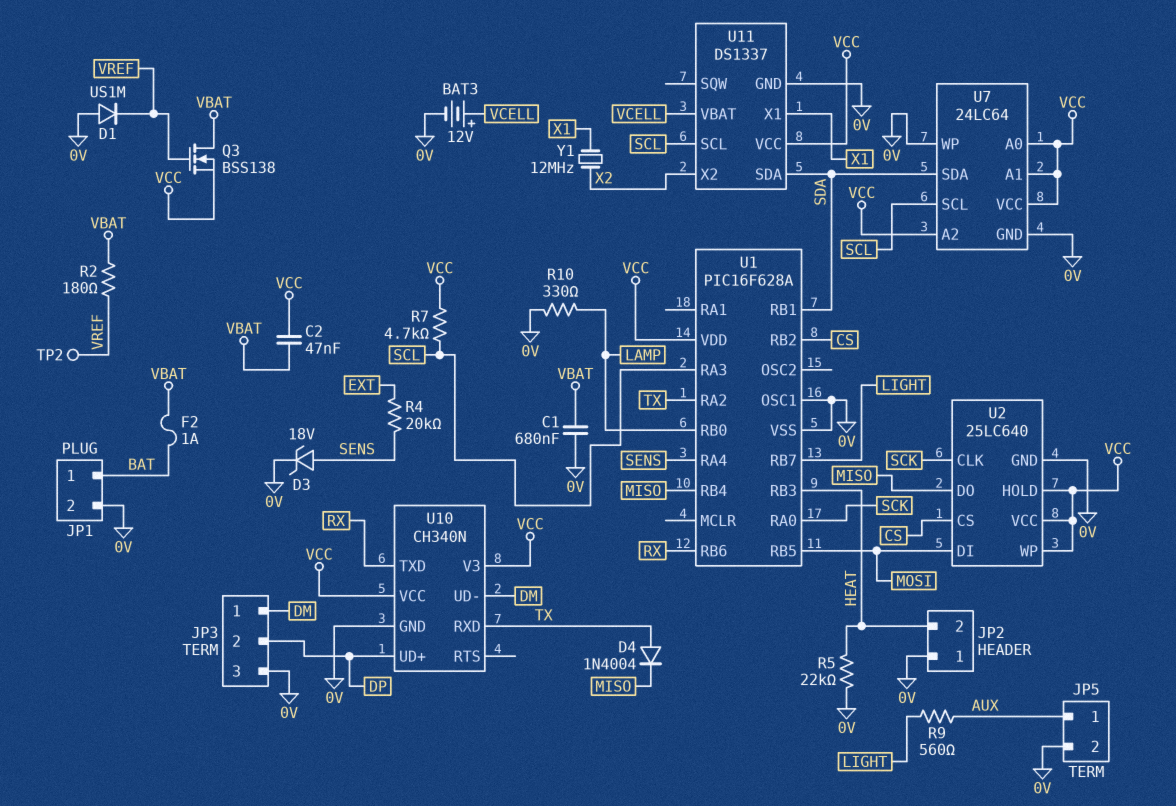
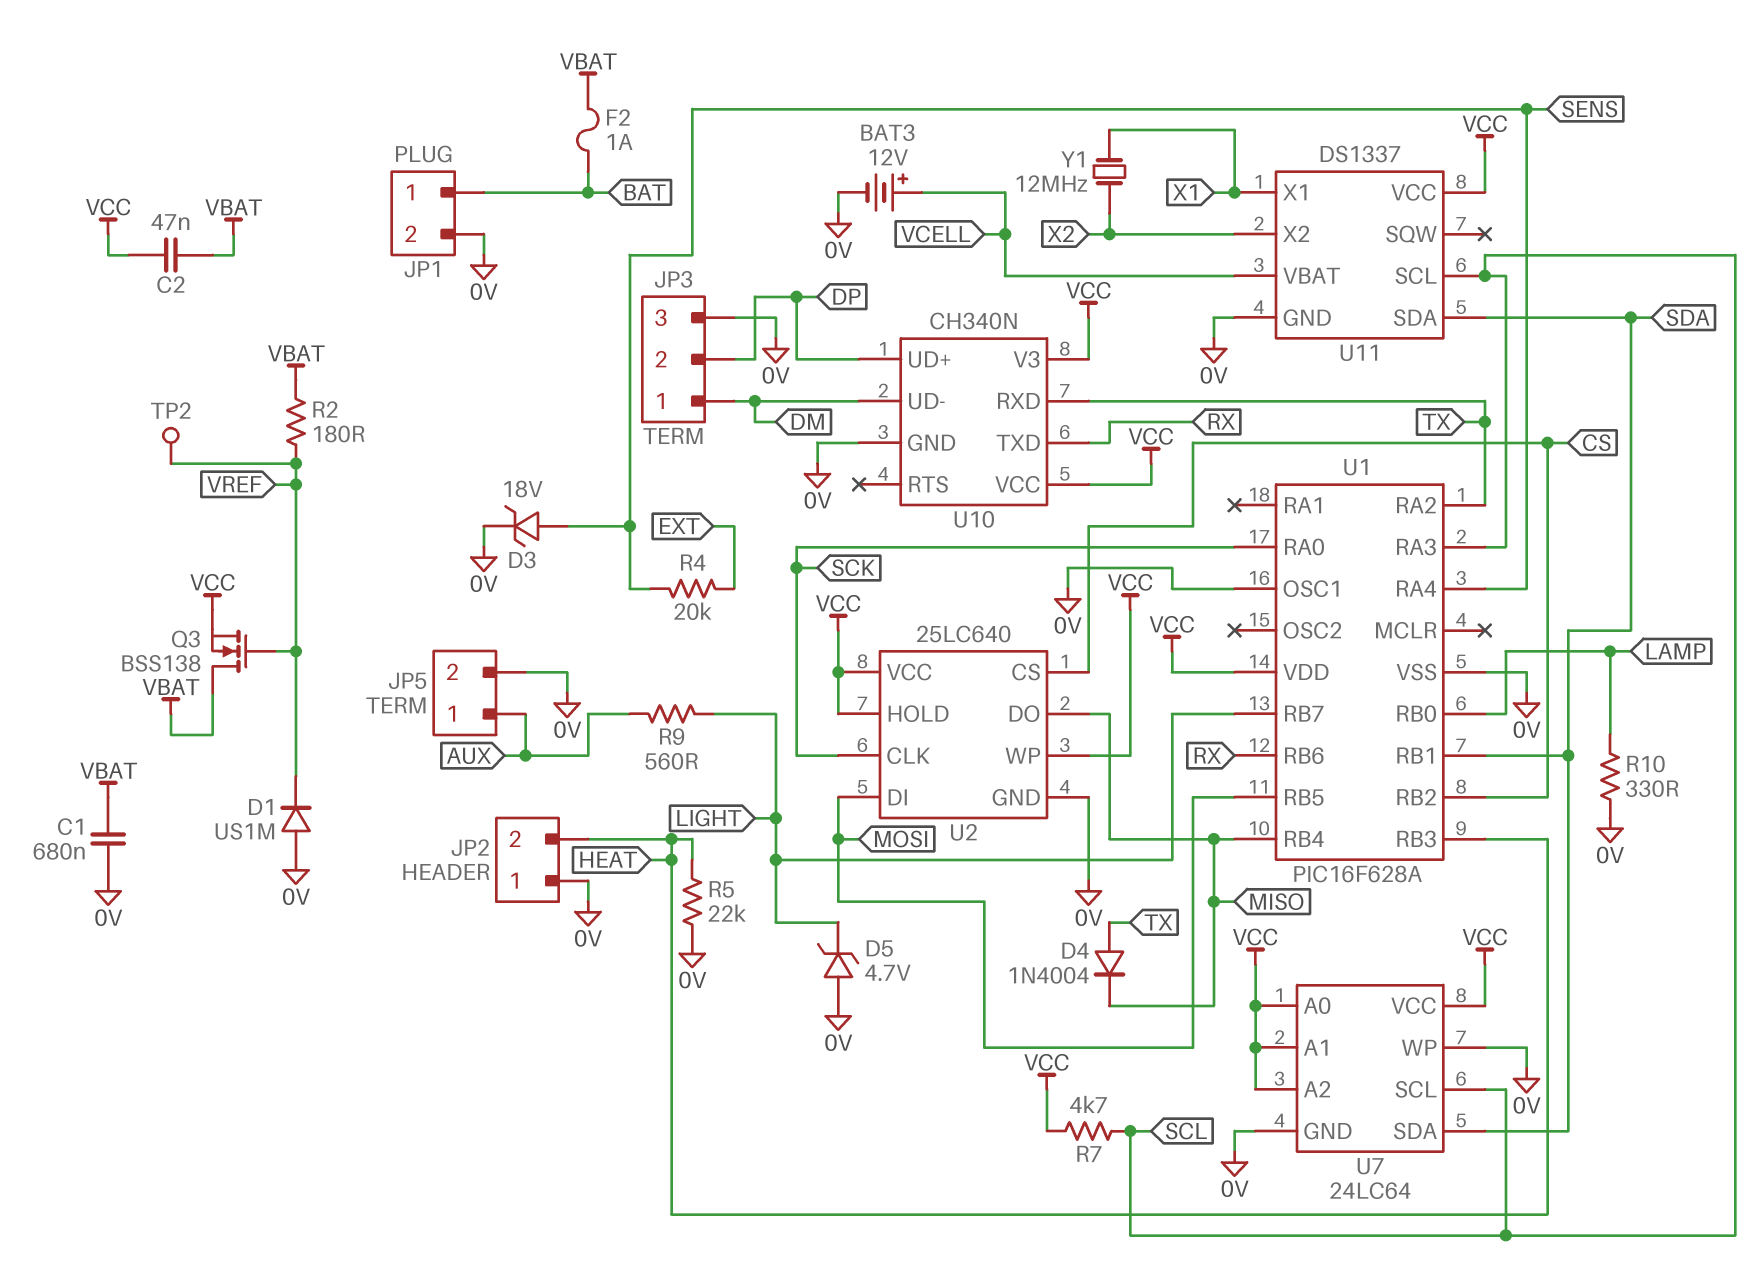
D5: none -> zener 4.7V (A 0V, K LIGHT)

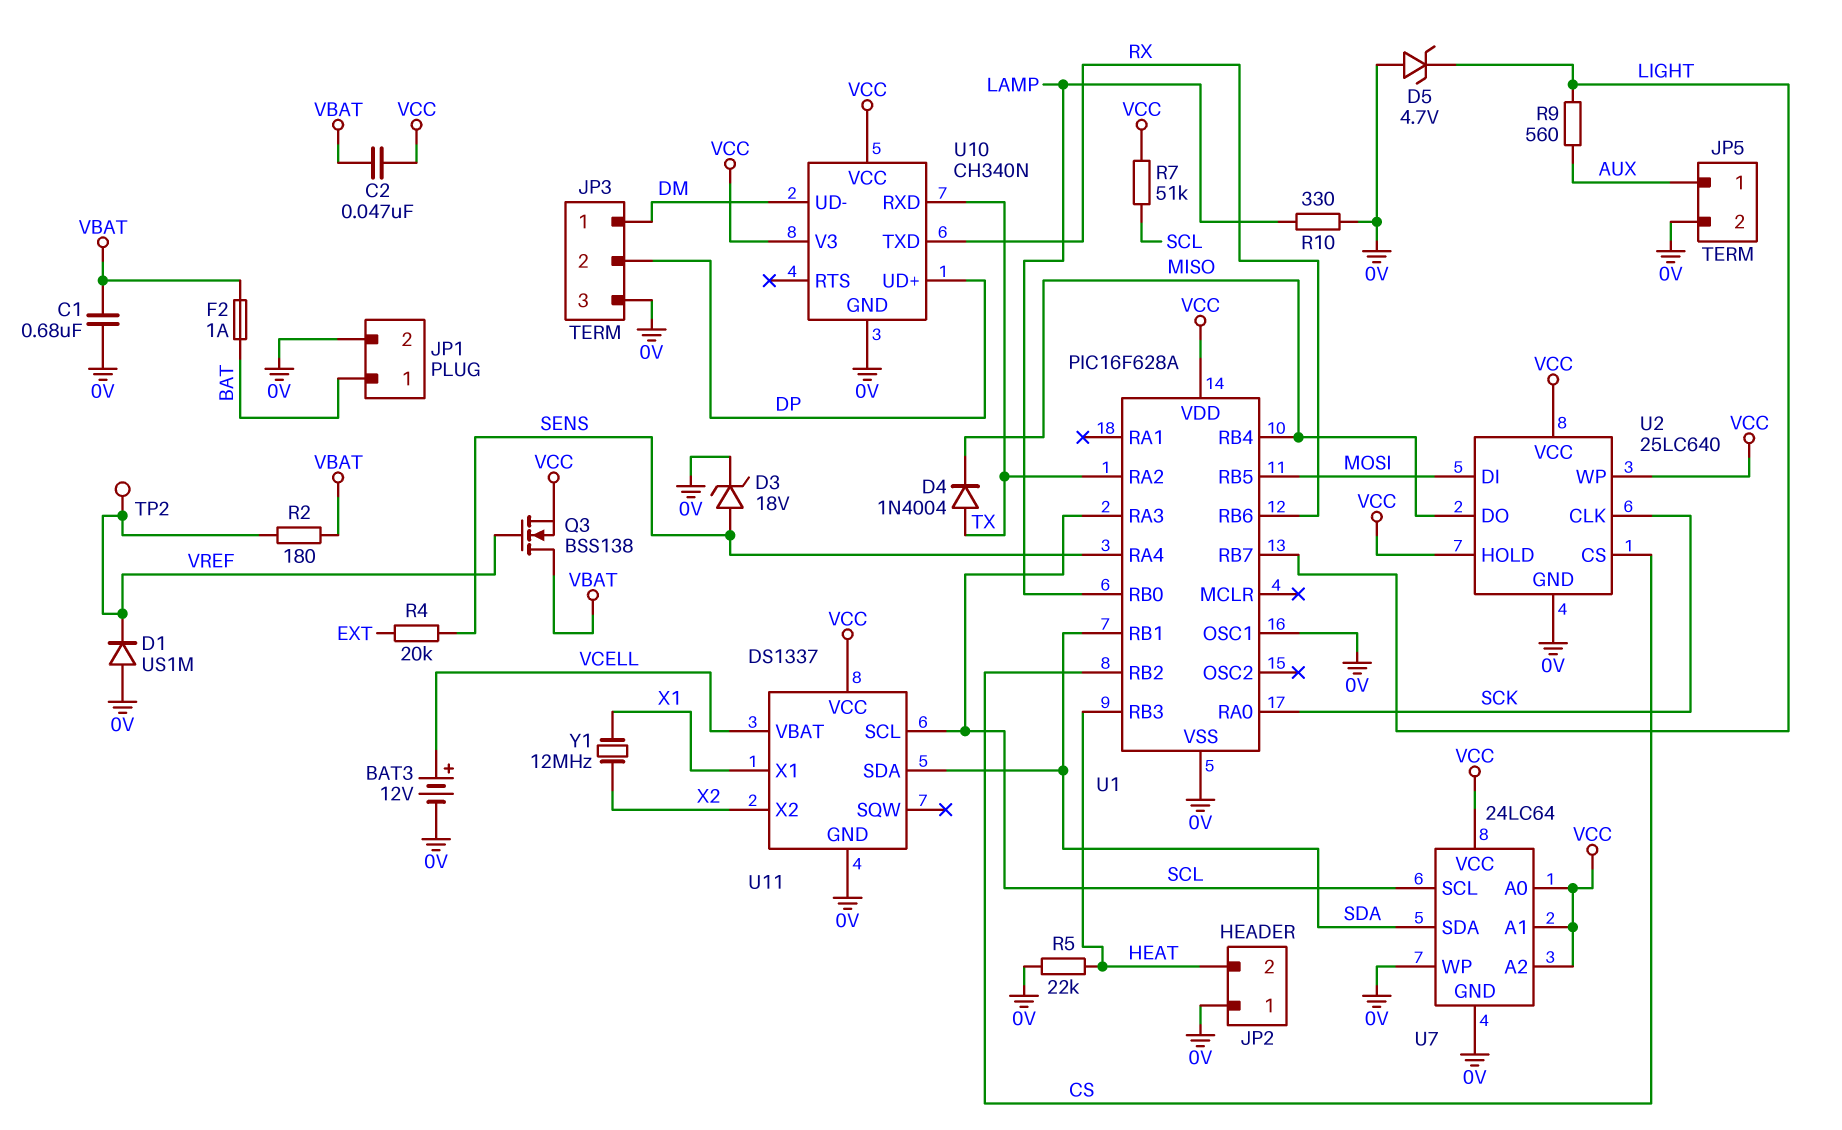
R7: 4.7k (SCL, VCC) -> 51k (SCL, VCC)

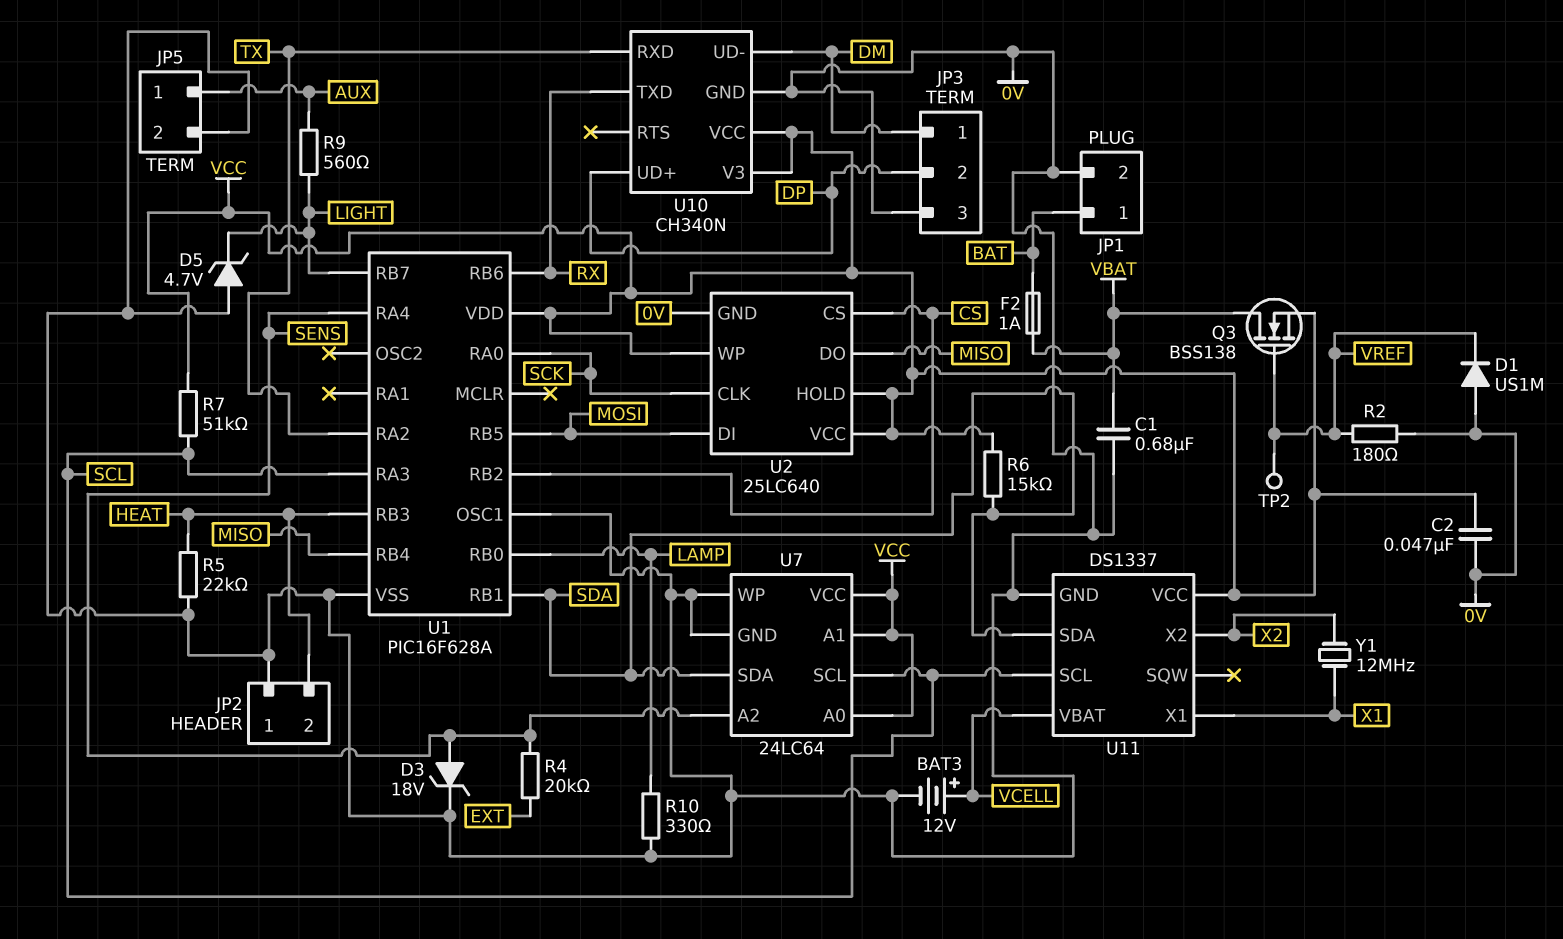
C2: 47nF (VBAT, VCC) -> 47nF (0V, VCC)
D4: diode 1N4004 (A TX, K MISO) -> none
R2: 180 (VBAT, VREF) -> 180 (0V, VREF)
R6: none -> 15k (SDA, VCC)
U7 pin A2: VCC -> SENS

